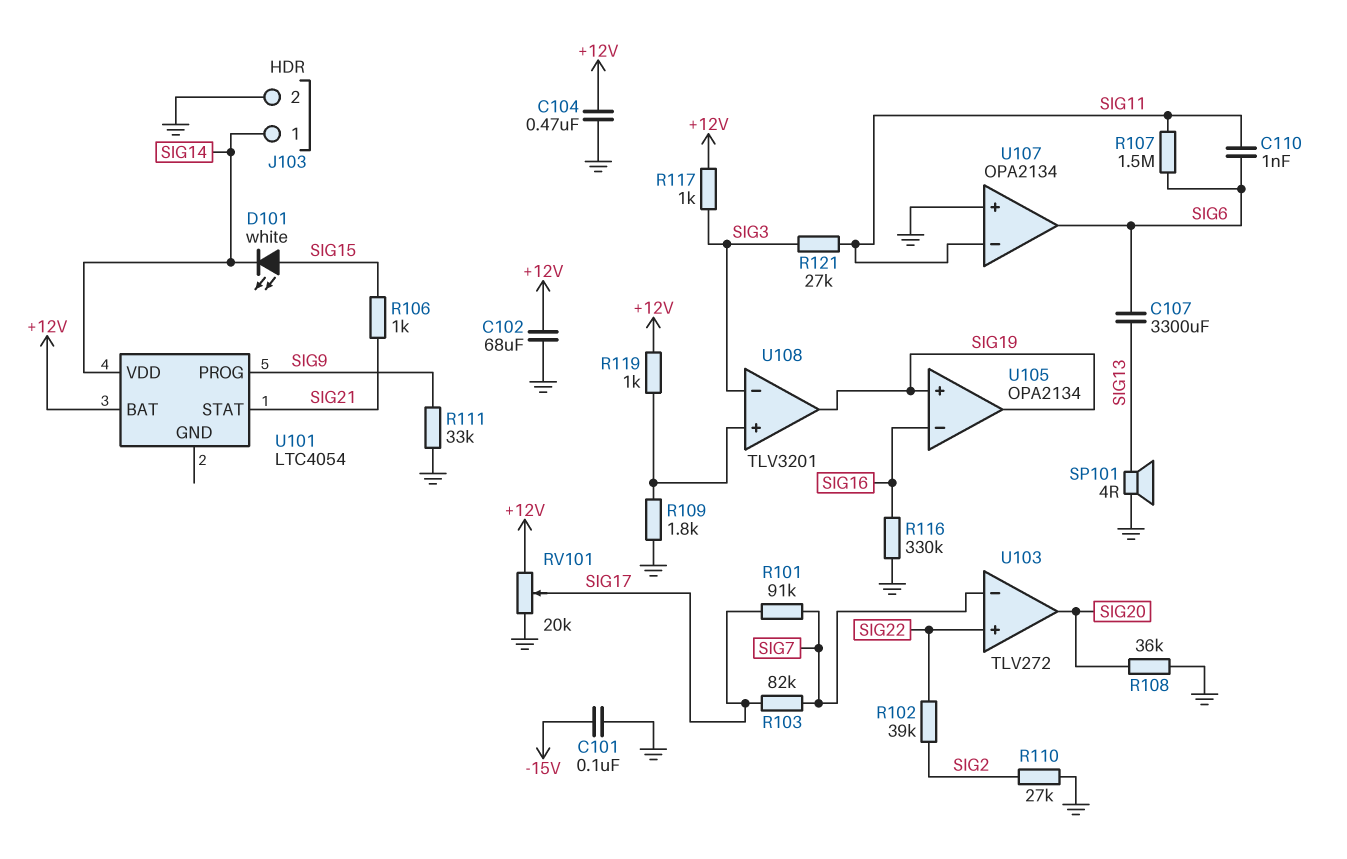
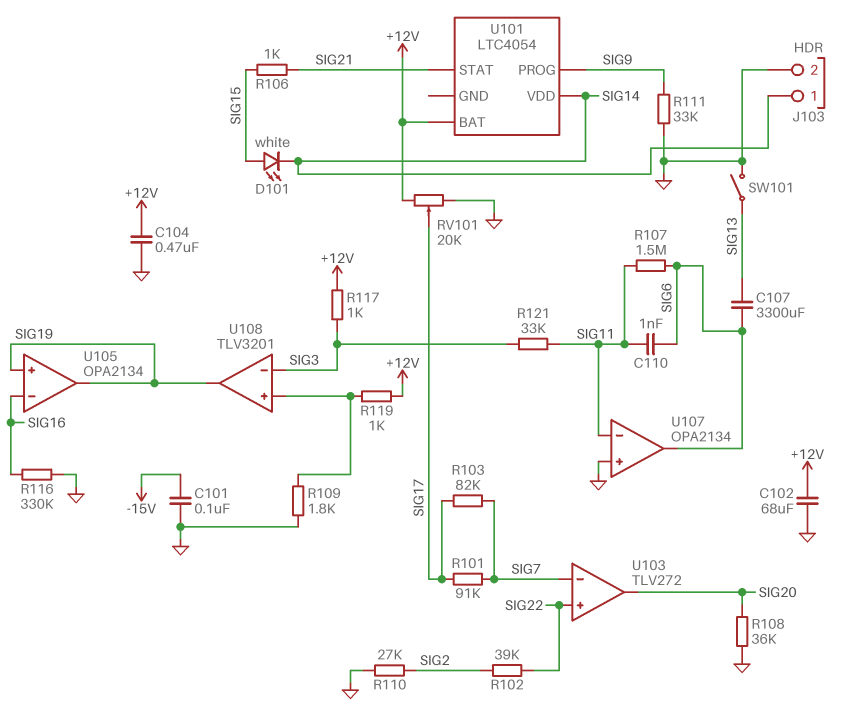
R121: 27k (SIG3, SIG11) -> 33k (SIG3, SIG11)
SP101: speaker 4R (GND, SIG13) -> none
SW101: none -> switch (GND, SIG13)

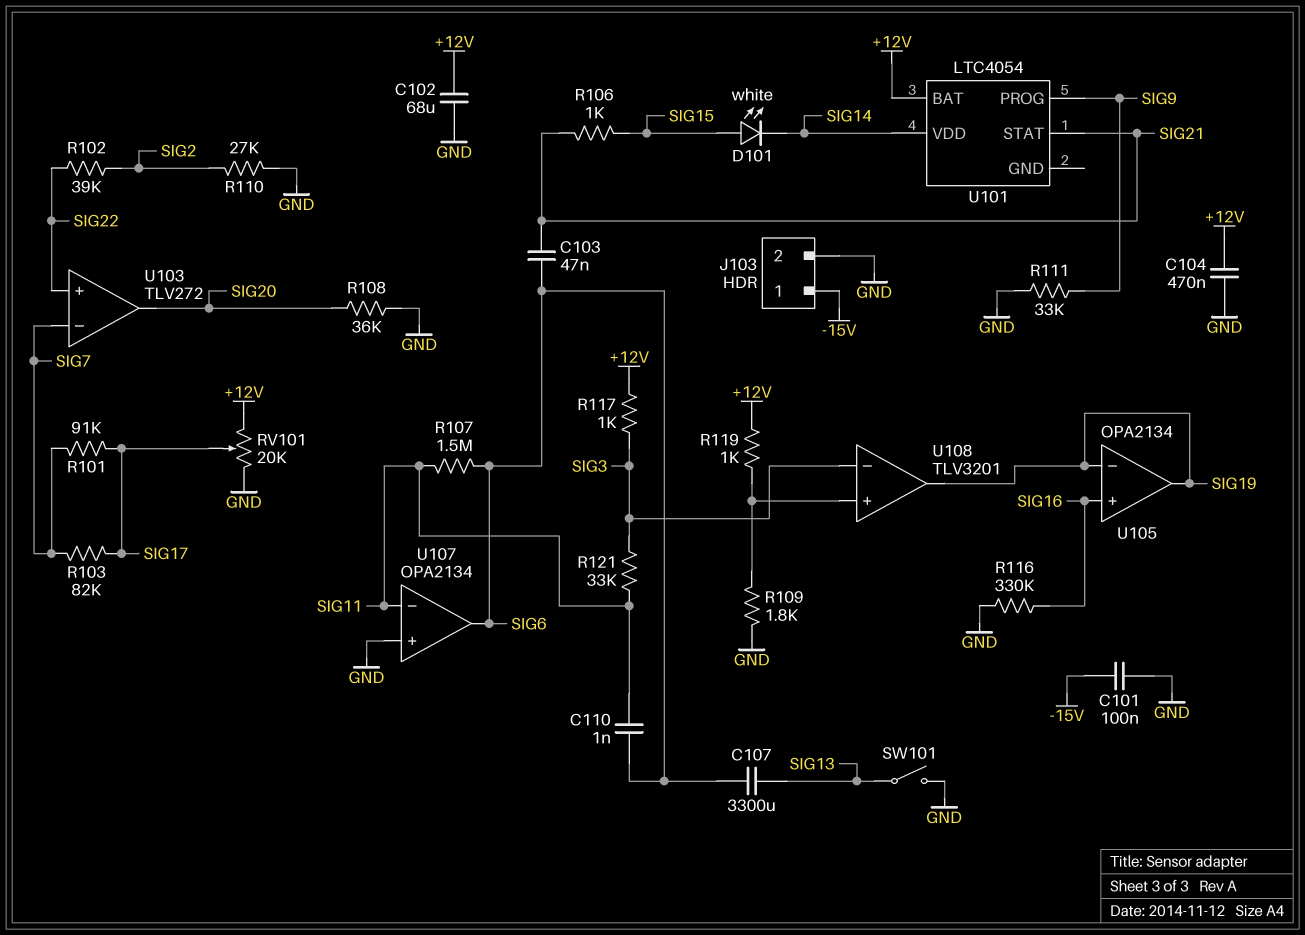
C103: none -> 47nF (SIG6, SIG21)
J103 pin 1: SIG14 -> -15V
U105 pin in+: SIG19 -> SIG16
U105 pin in-: SIG16 -> SIG19

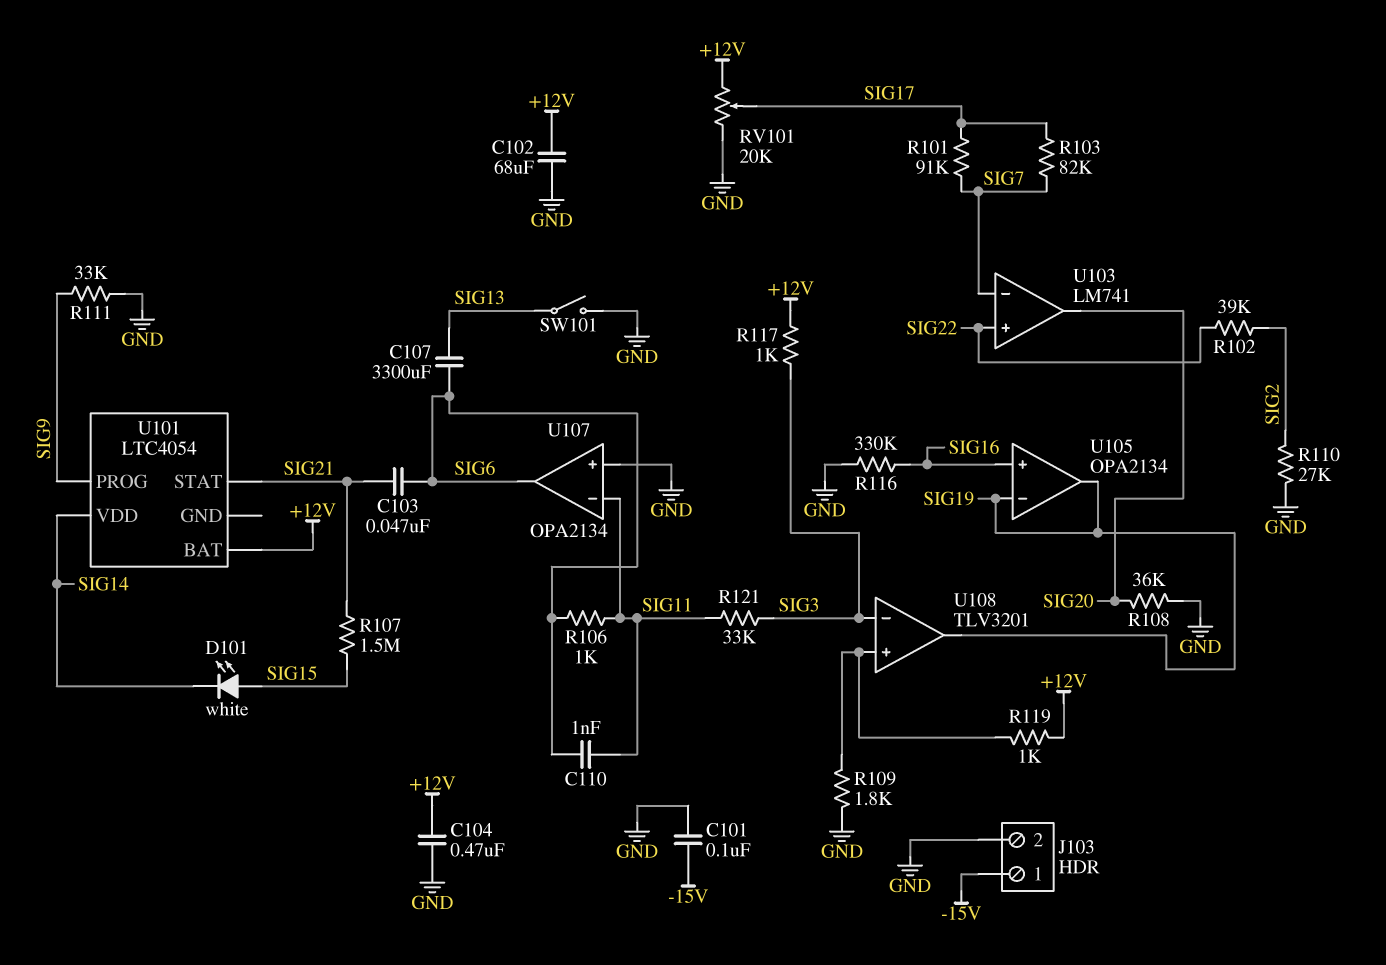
R106: 1k (SIG15, SIG21) -> 1k (SIG6, SIG11)
R107: 1.5M (SIG6, SIG11) -> 1.5M (SIG15, SIG21)
U103: TLV272 -> LM741

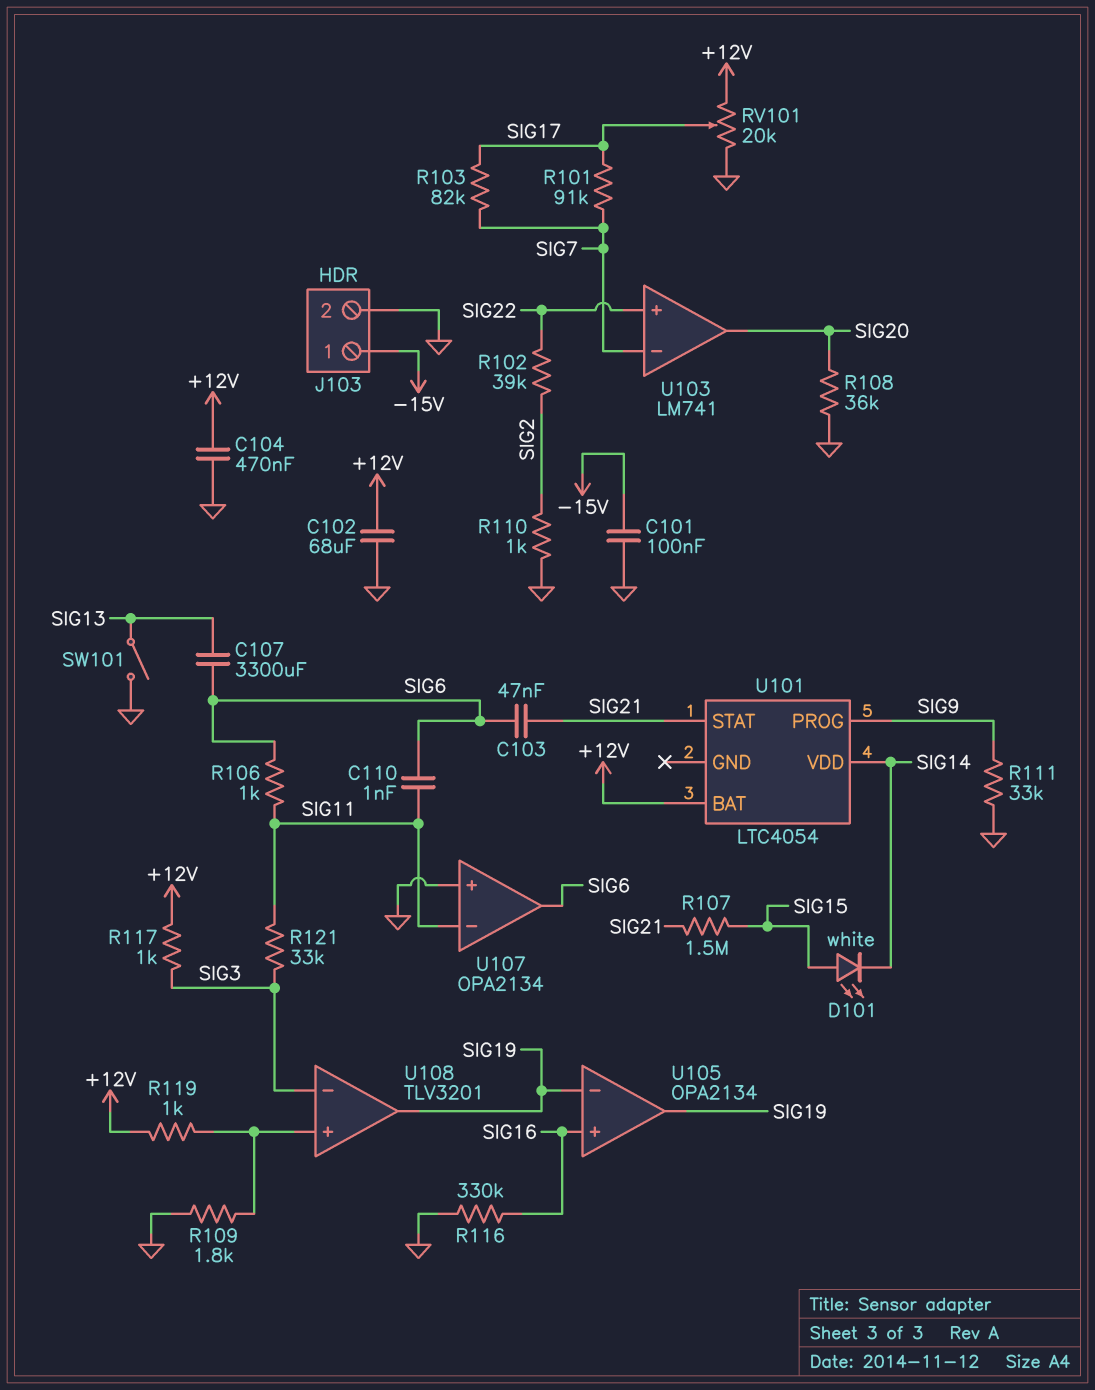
R110: 27k (GND, SIG2) -> 1k (GND, SIG2)

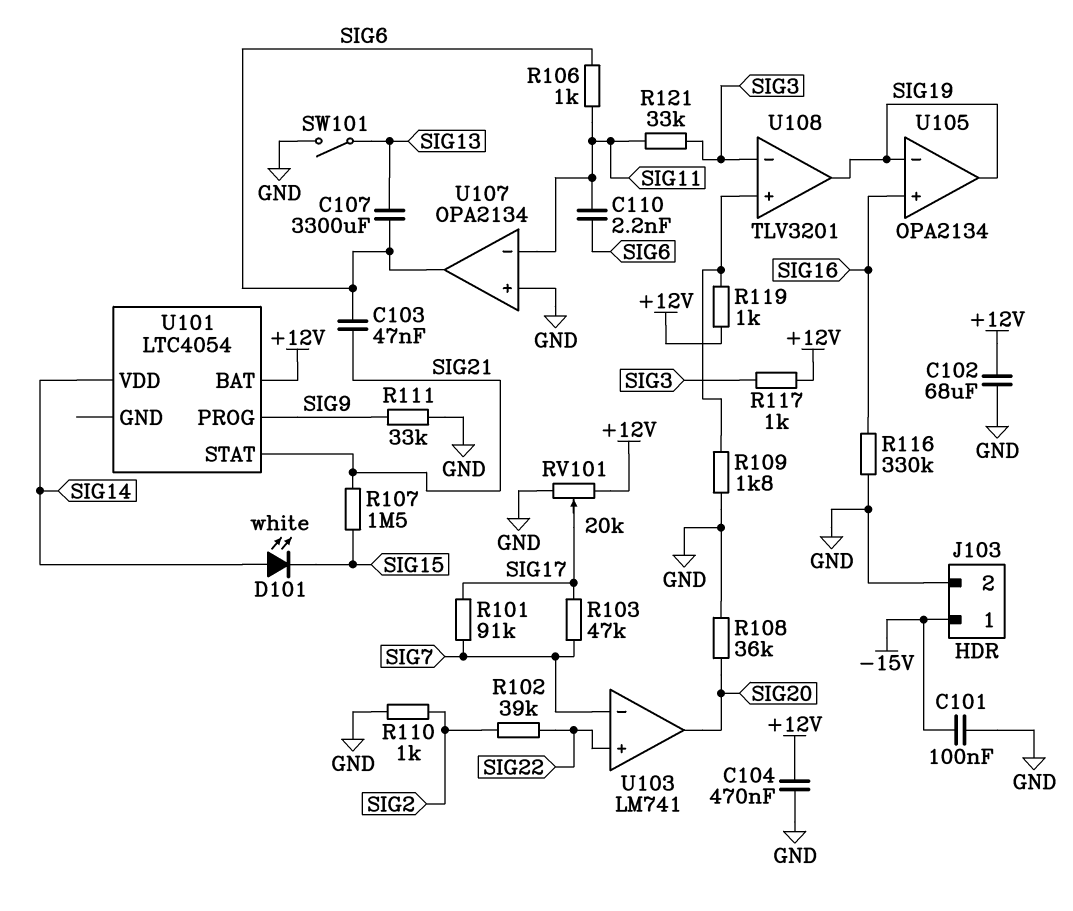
C110: 1nF (SIG6, SIG11) -> 2.2nF (SIG6, SIG11)
D101: LED white (A SIG15, K SIG14) -> LED white (A SIG14, K SIG15)
R103: 82k (SIG7, SIG17) -> 47k (SIG7, SIG17)

